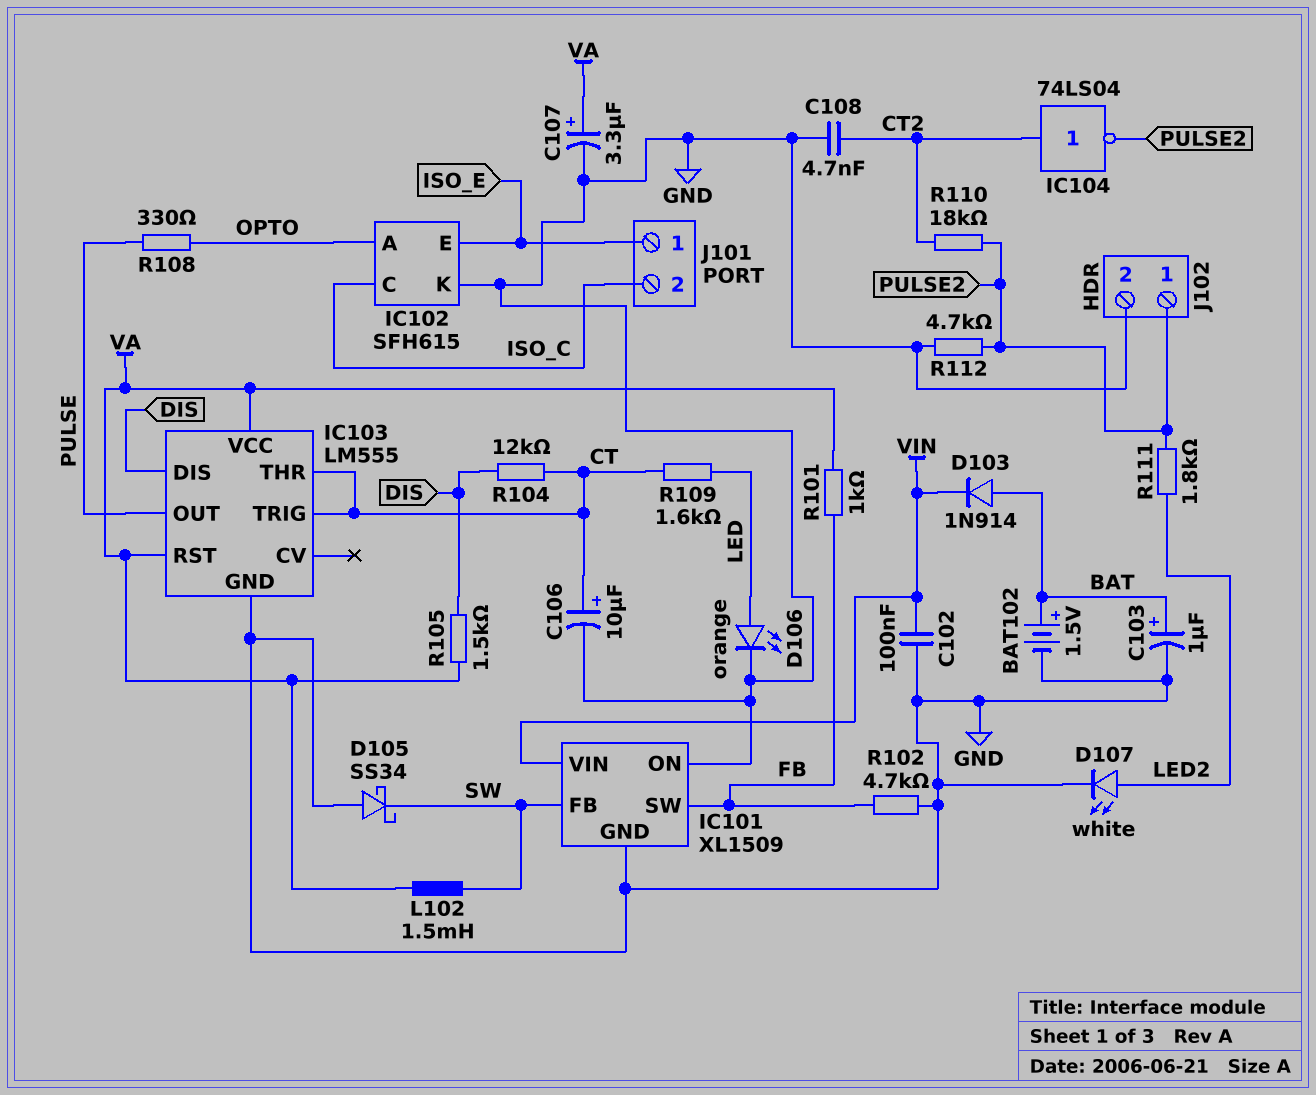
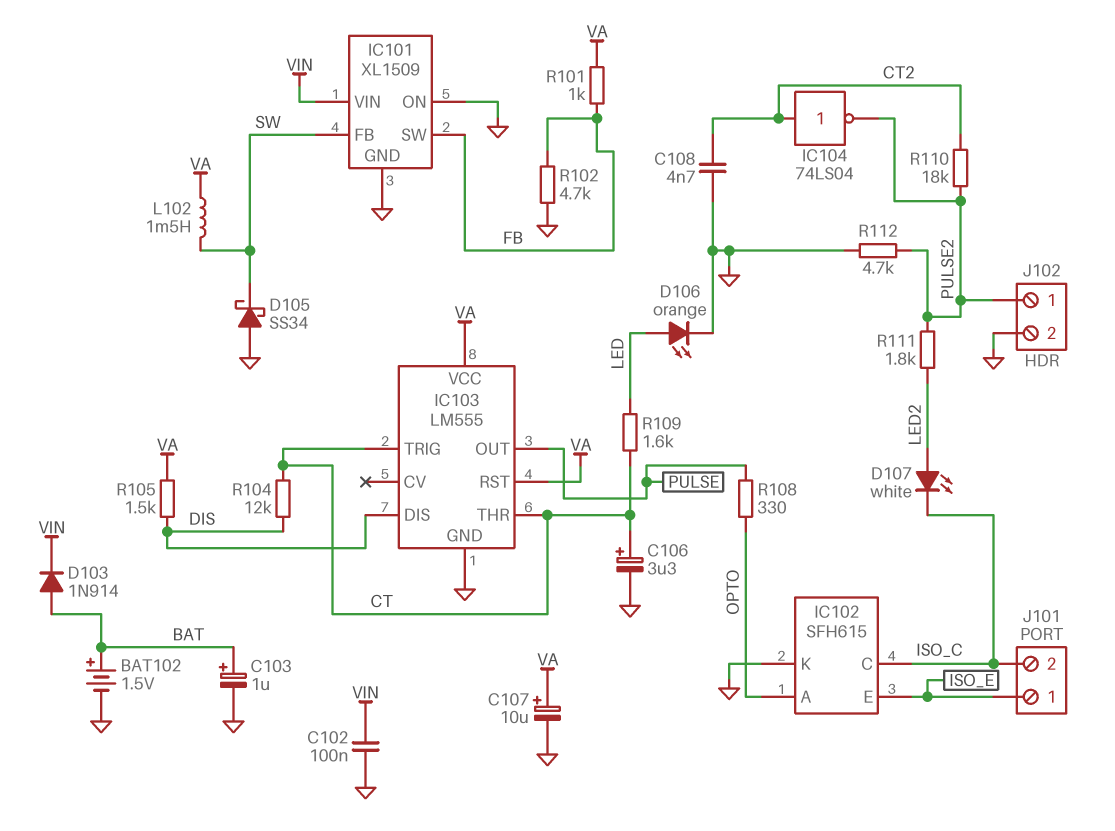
C106: 10uF (plus CT, minus GND) -> 3.3uF (plus CT, minus GND)
C107: 3.3uF (plus VA, minus GND) -> 10uF (plus VA, minus GND)
D107: LED white (A LED2, K GND) -> LED white (A LED2, K ISO_C)

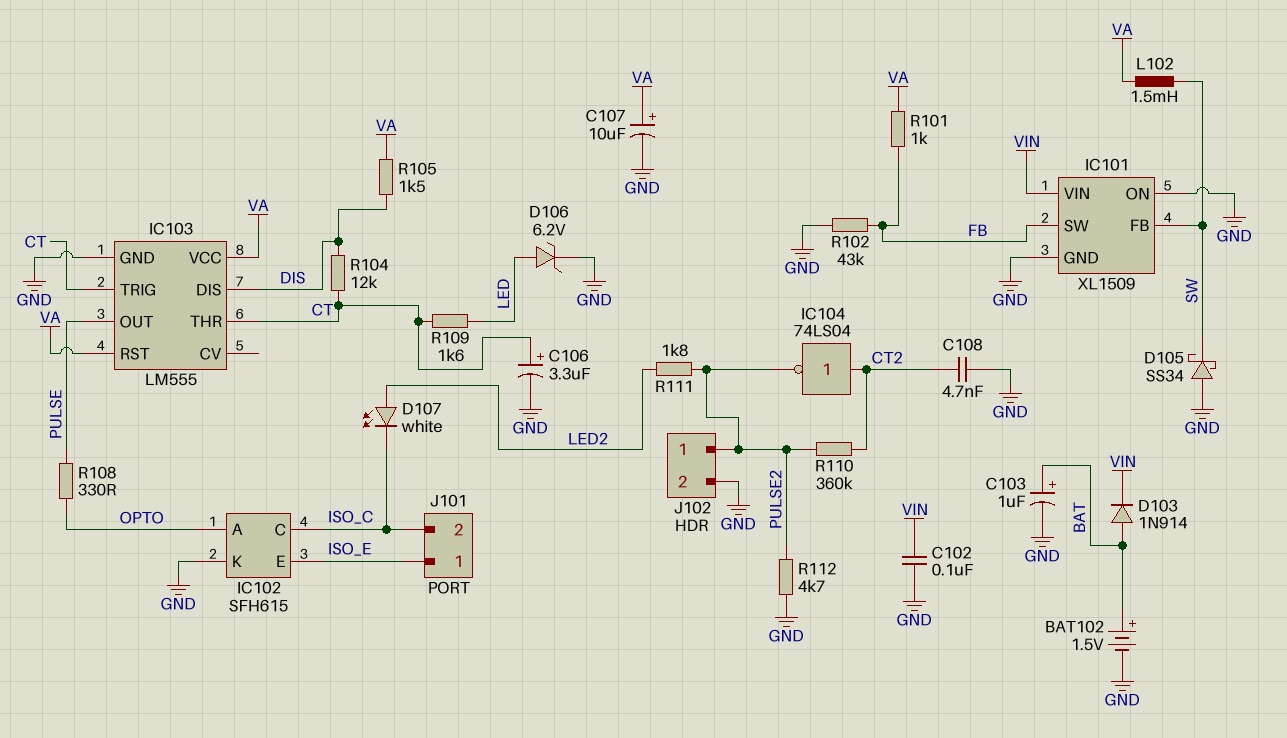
D106: LED orange (A LED, K GND) -> zener 6.2V (A LED, K GND)
R102: 4.7k (FB, GND) -> 43k (FB, GND)
R110: 18k (CT2, PULSE2) -> 360k (CT2, PULSE2)

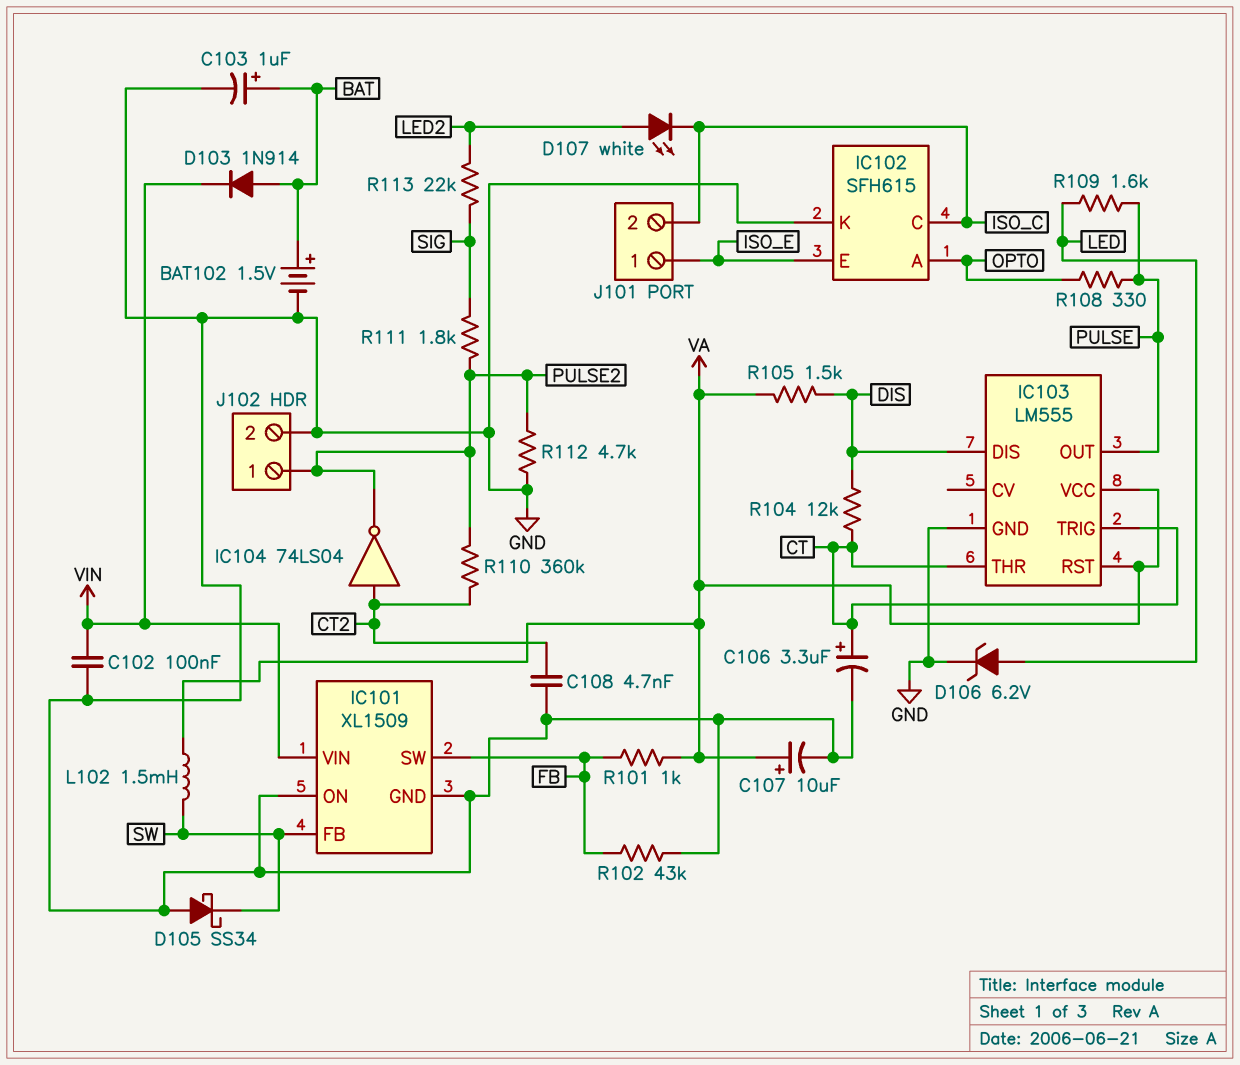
R109: 1.6k (CT, LED) -> 1.6k (LED, PULSE)
R111: 1.8k (LED2, PULSE2) -> 1.8k (PULSE2, SIG)
R113: none -> 22k (LED2, SIG)

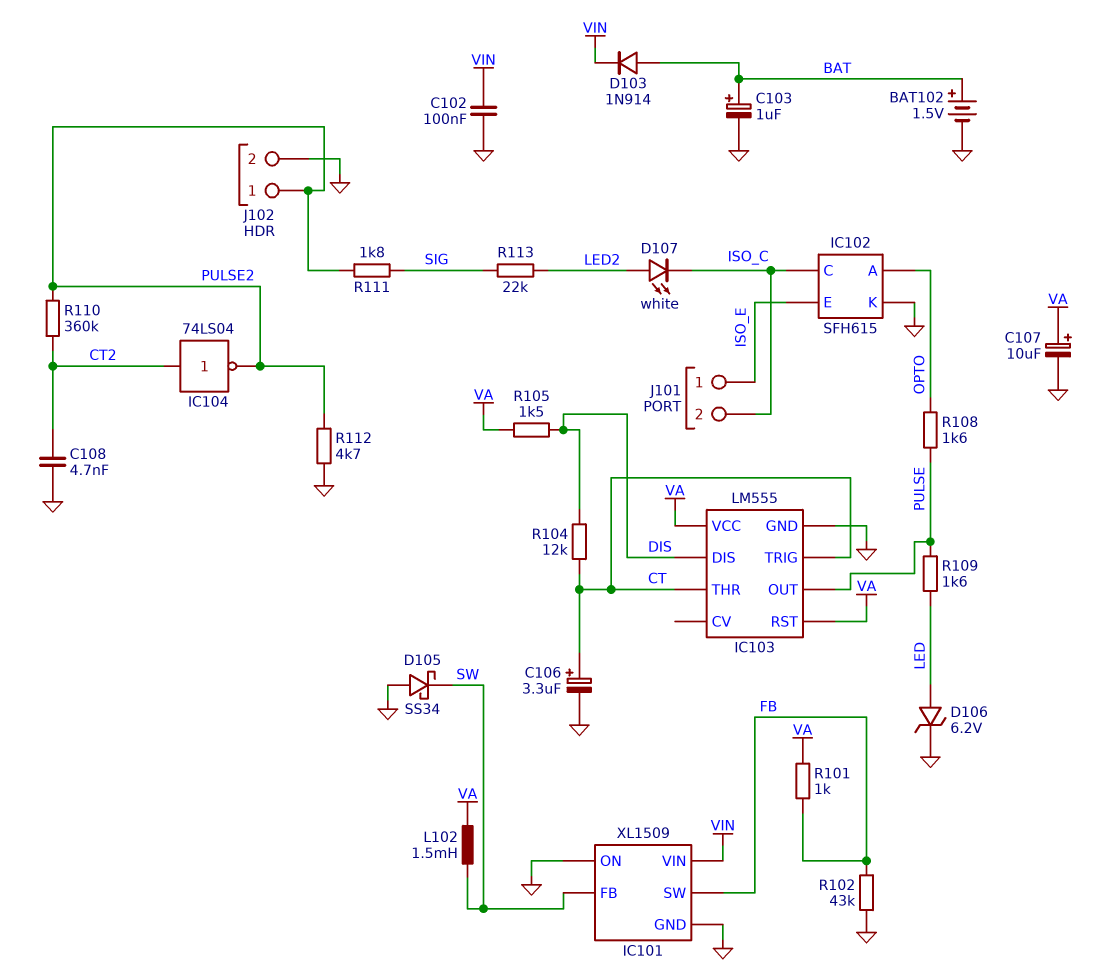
R108: 330 (OPTO, PULSE) -> 1.6k (OPTO, PULSE)

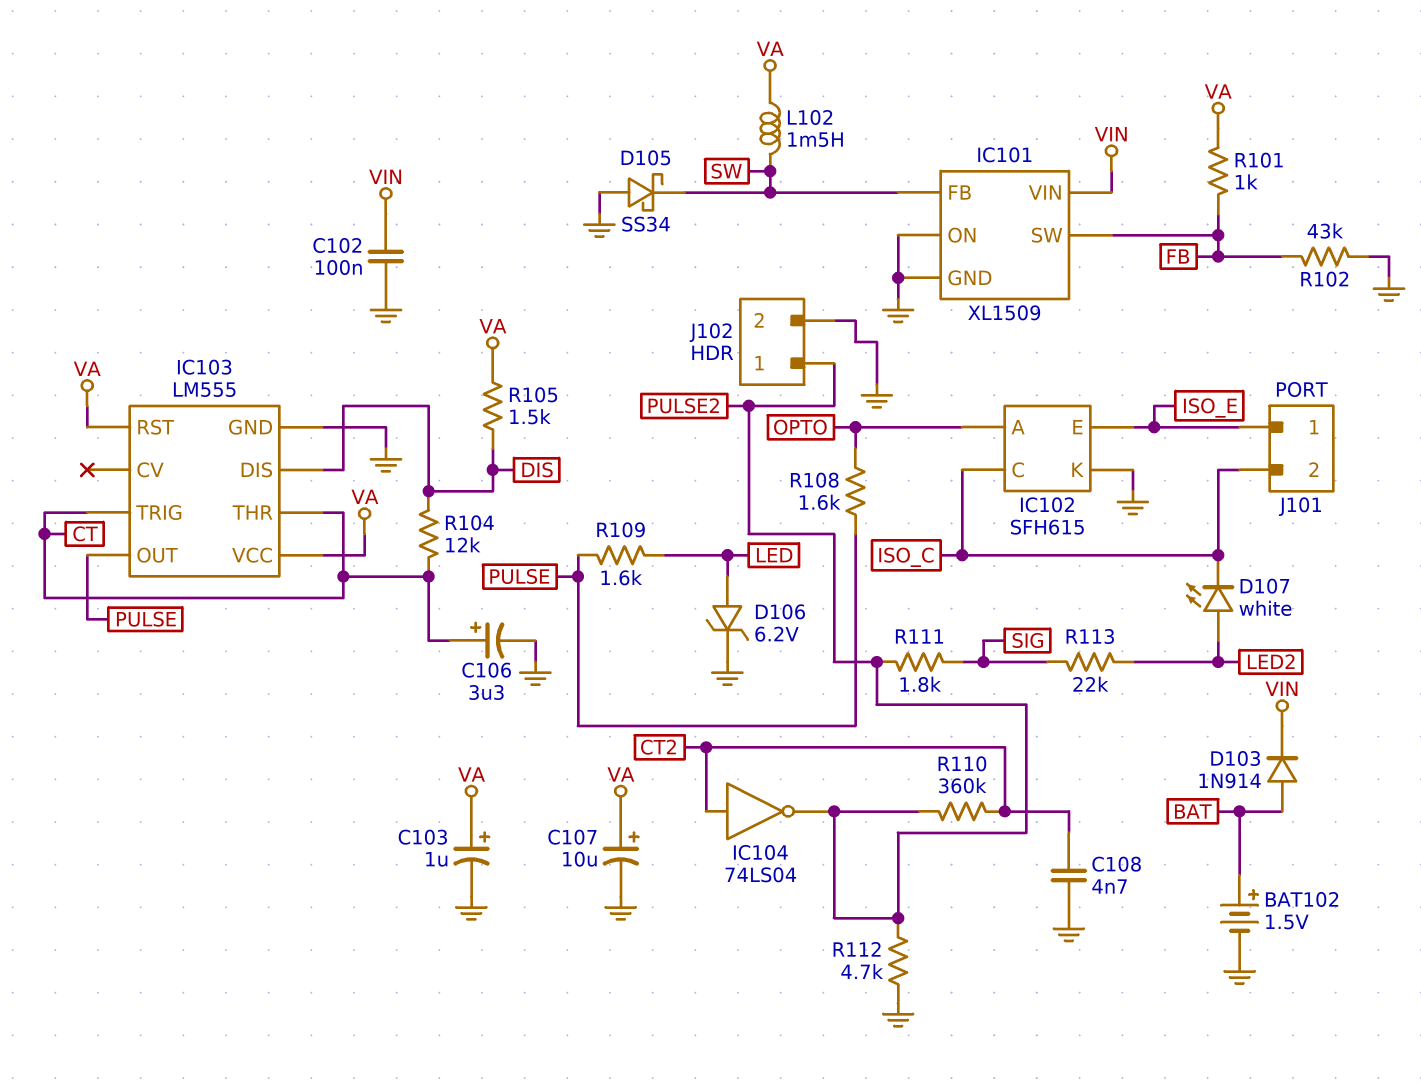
C103: 1uF (plus BAT, minus GND) -> 1uF (plus VA, minus GND)

